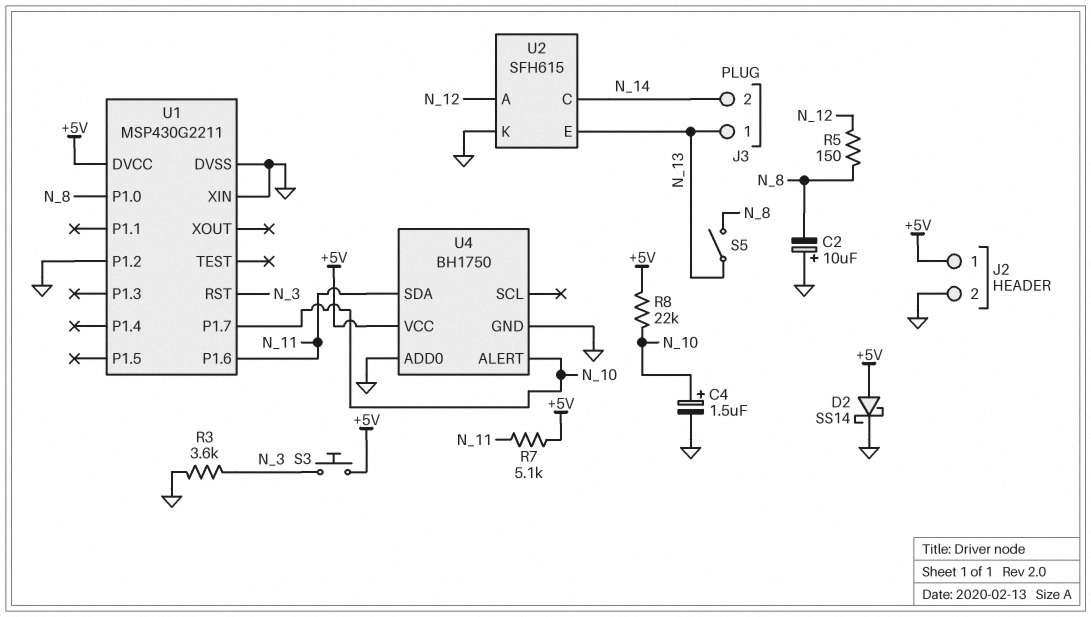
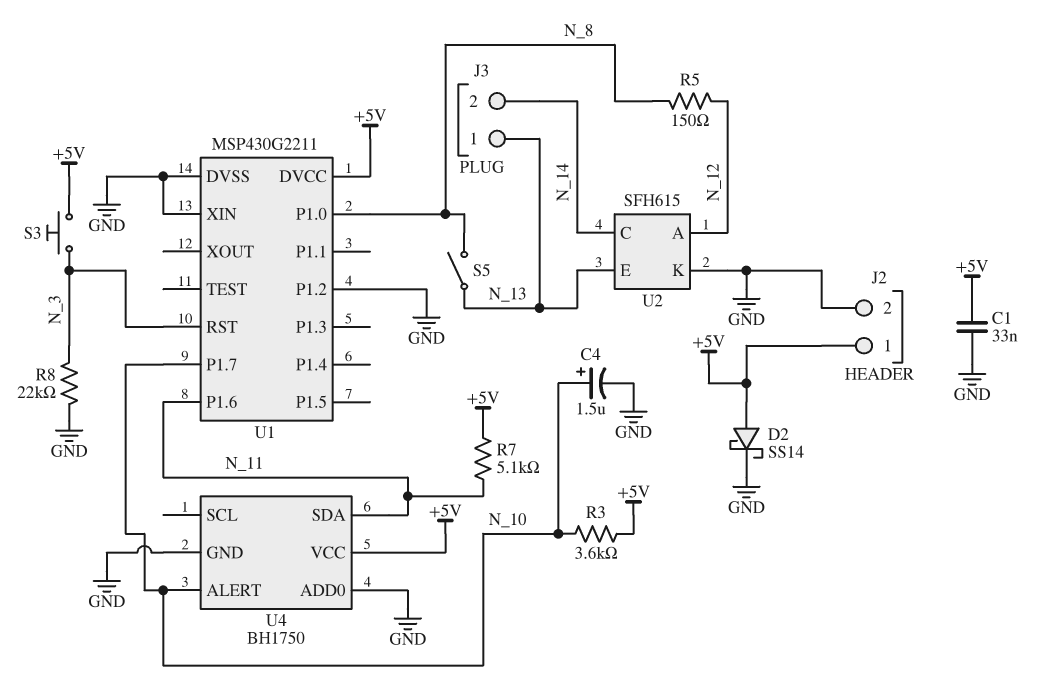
C1: none -> 33nF (+5V, GND)
C2: 10uF (plus GND, minus N_8) -> none
R3: 3.6k (GND, N_3) -> 3.6k (+5V, N_10)
R8: 22k (+5V, N_10) -> 22k (GND, N_3)

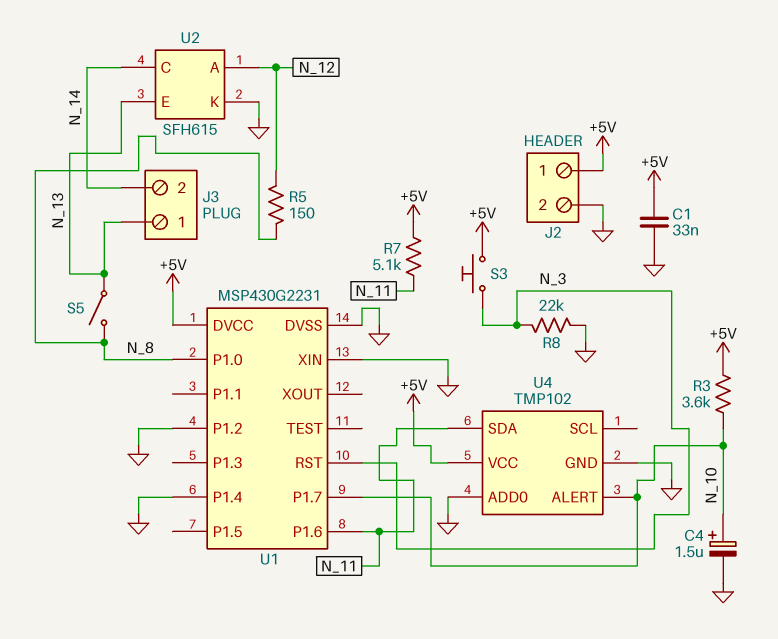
D2: schottky SS14 (A +5V, K GND) -> none
U1: MSP430G2211 -> MSP430G2231
U1 pin P1.4: none -> GND
U4: BH1750 -> TMP102

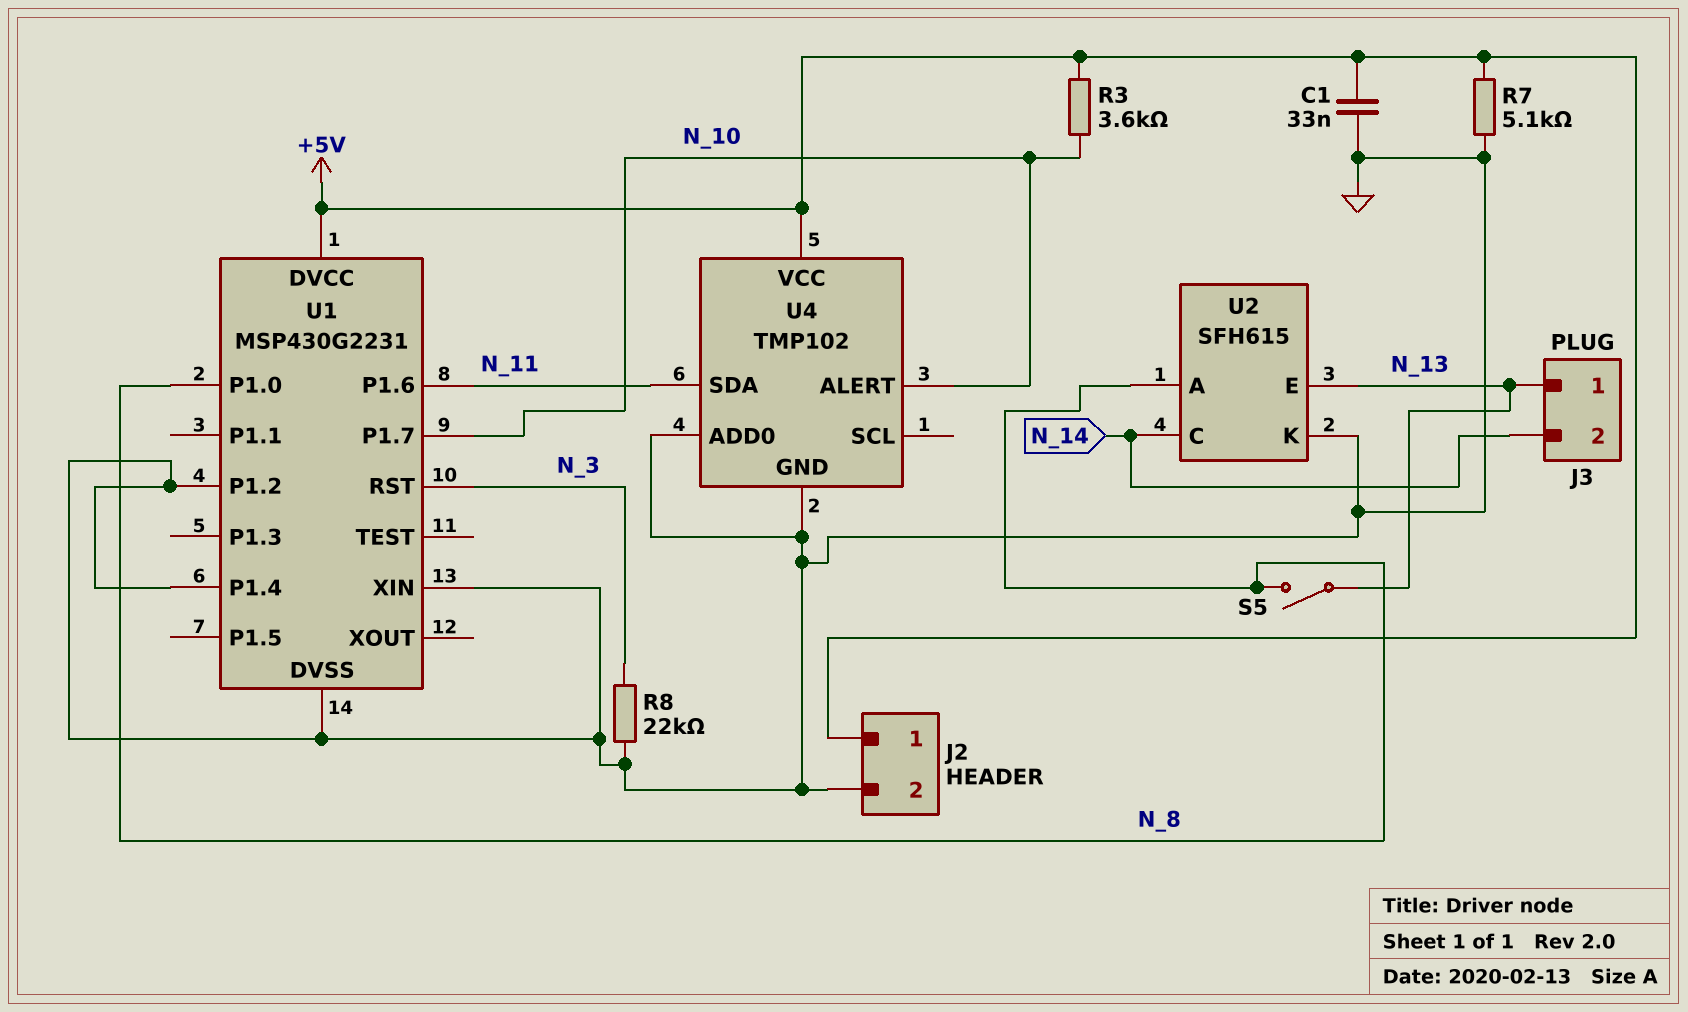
C4: 1.5uF (plus N_10, minus GND) -> none
R5: 150 (N_8, N_12) -> none
R7: 5.1k (+5V, N_11) -> 5.1k (+5V, GND)
S3: button (+5V, N_3) -> none
U2 pin A: N_12 -> N_8

